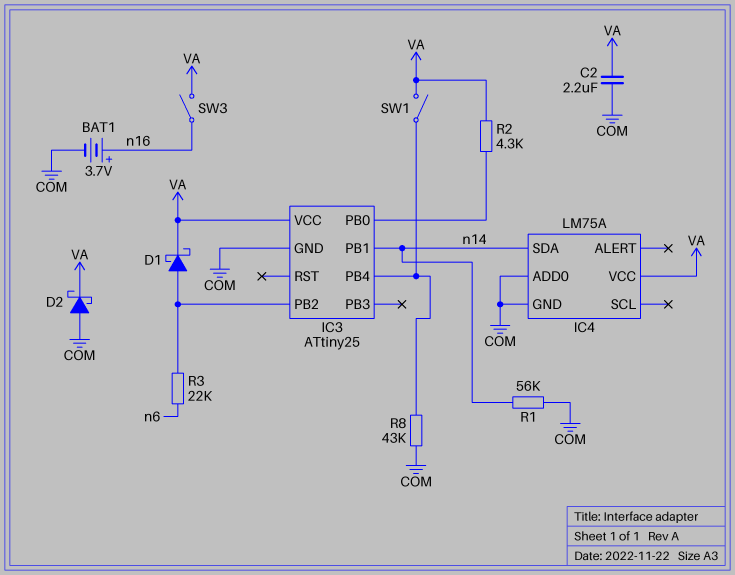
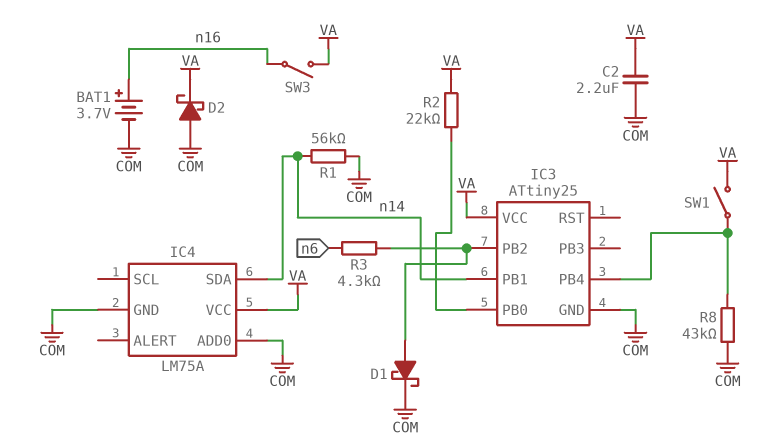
D1: schottky (A IC3/PB2, K VA) -> schottky (A IC3/PB2, K COM)
R2: 4.3k (IC3/PB0, VA) -> 22k (IC3/PB0, VA)
R3: 22k (IC3/PB2, n6) -> 4.3k (IC3/PB2, n6)

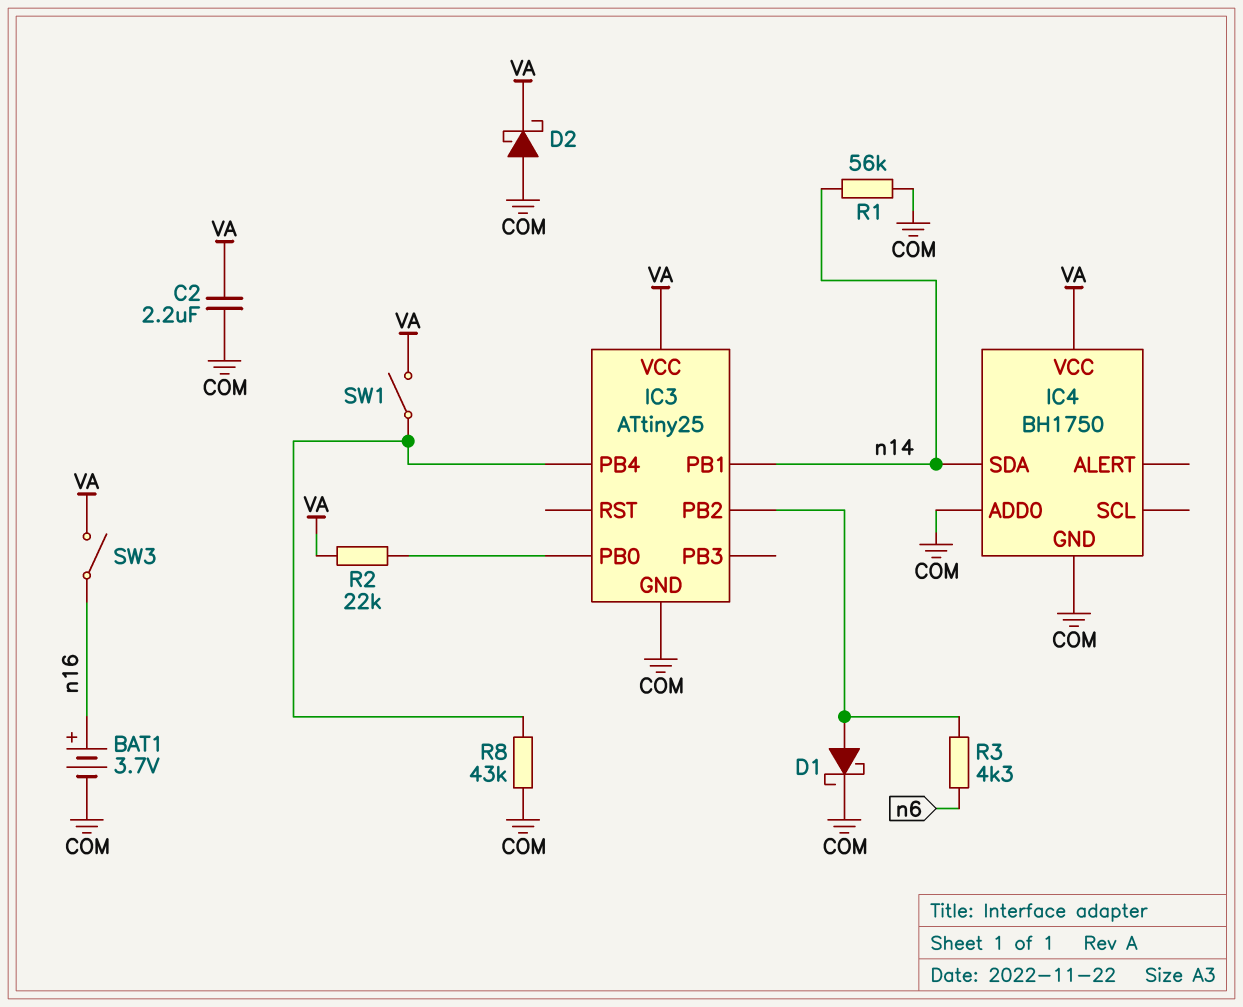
IC4: LM75A -> BH1750

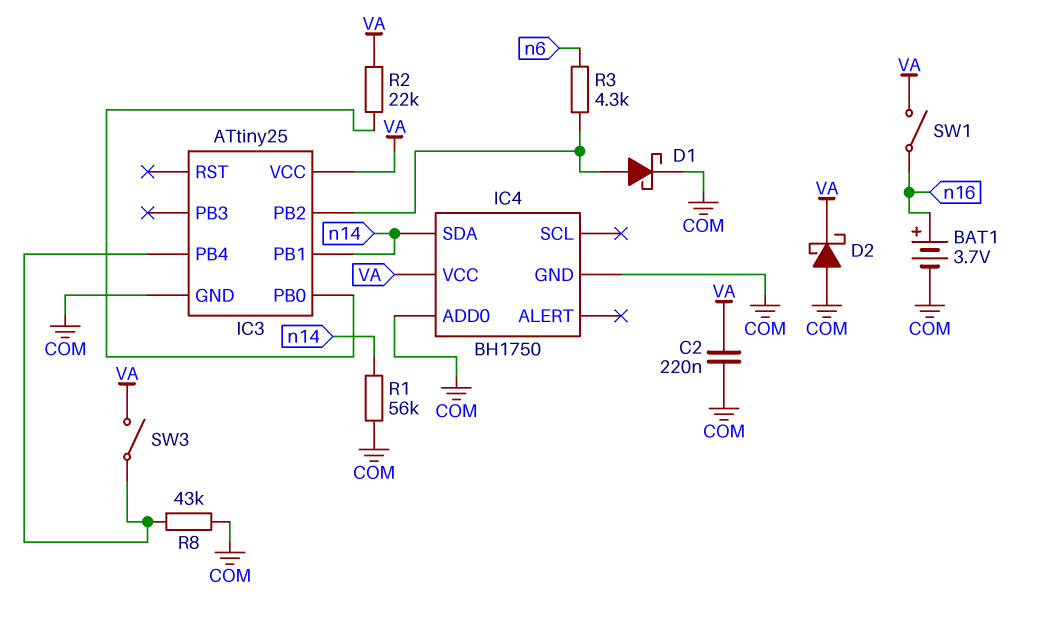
C2: 2.2uF (COM, VA) -> 220nF (COM, VA)
SW1: switch (IC3/PB4, VA) -> switch (VA, n16)
SW3: switch (VA, n16) -> switch (IC3/PB4, VA)

